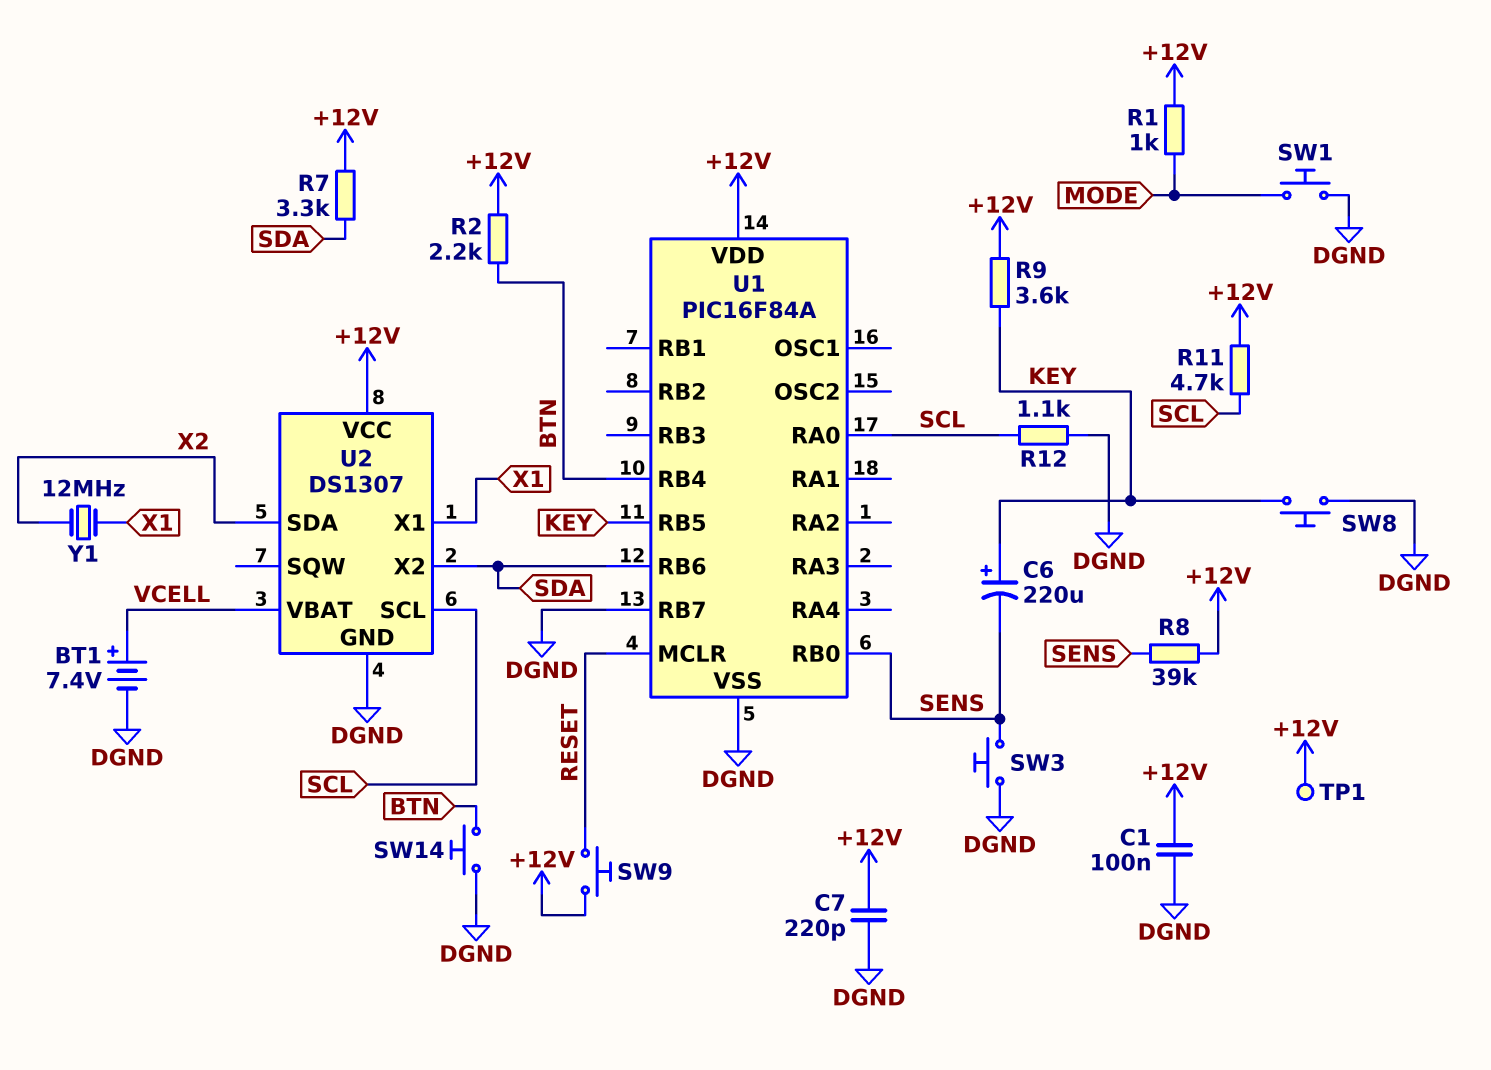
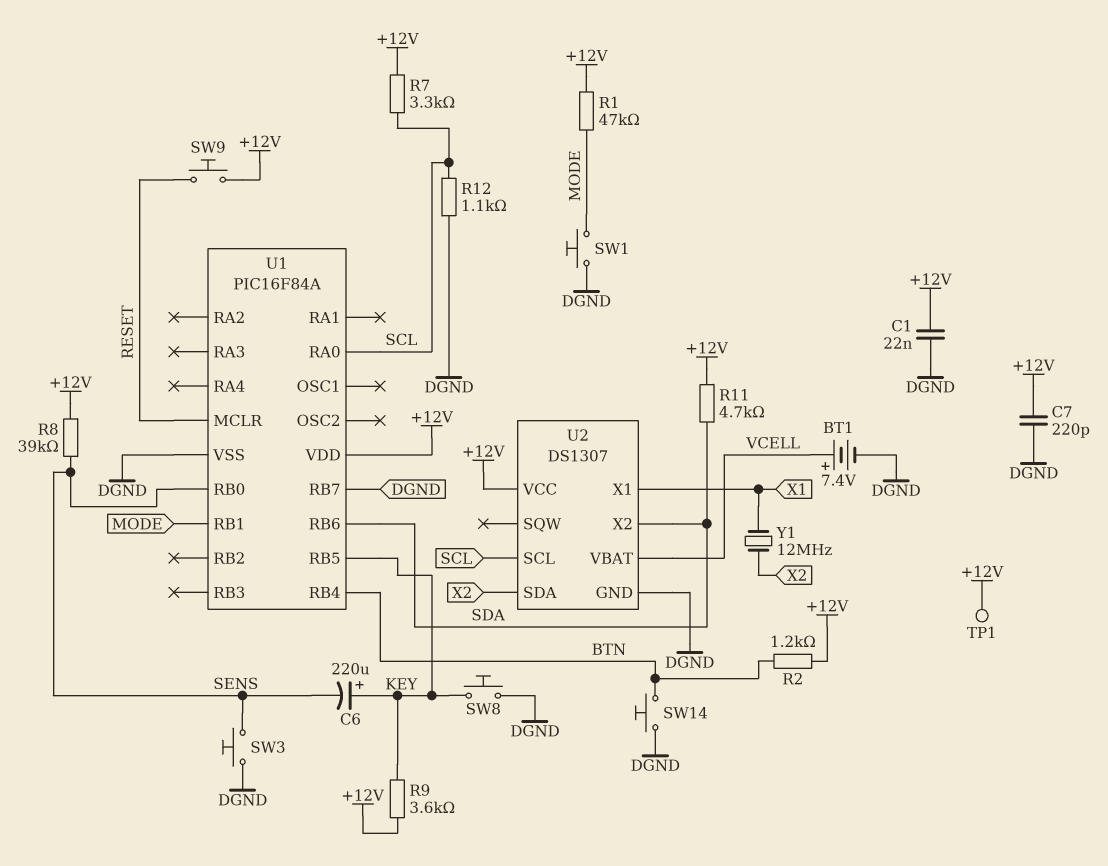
C1: 100nF (+12V, DGND) -> 22nF (+12V, DGND)
R1: 1k (+12V, MODE) -> 47k (+12V, MODE)
R2: 2.2k (+12V, BTN) -> 1.2k (+12V, BTN)
R7: 3.3k (+12V, SDA) -> 3.3k (+12V, SCL)
R11: 4.7k (+12V, SCL) -> 4.7k (+12V, SDA)
U1 pin RB1: none -> MODE

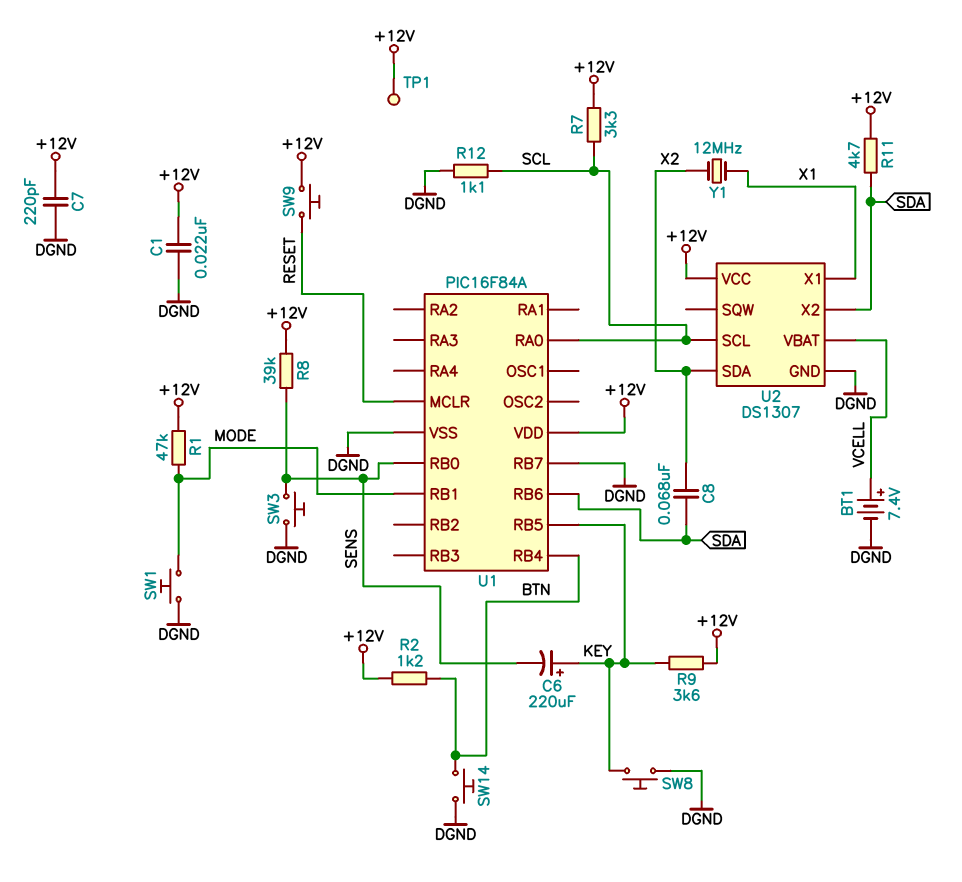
C8: none -> 68nF (SDA, X2)

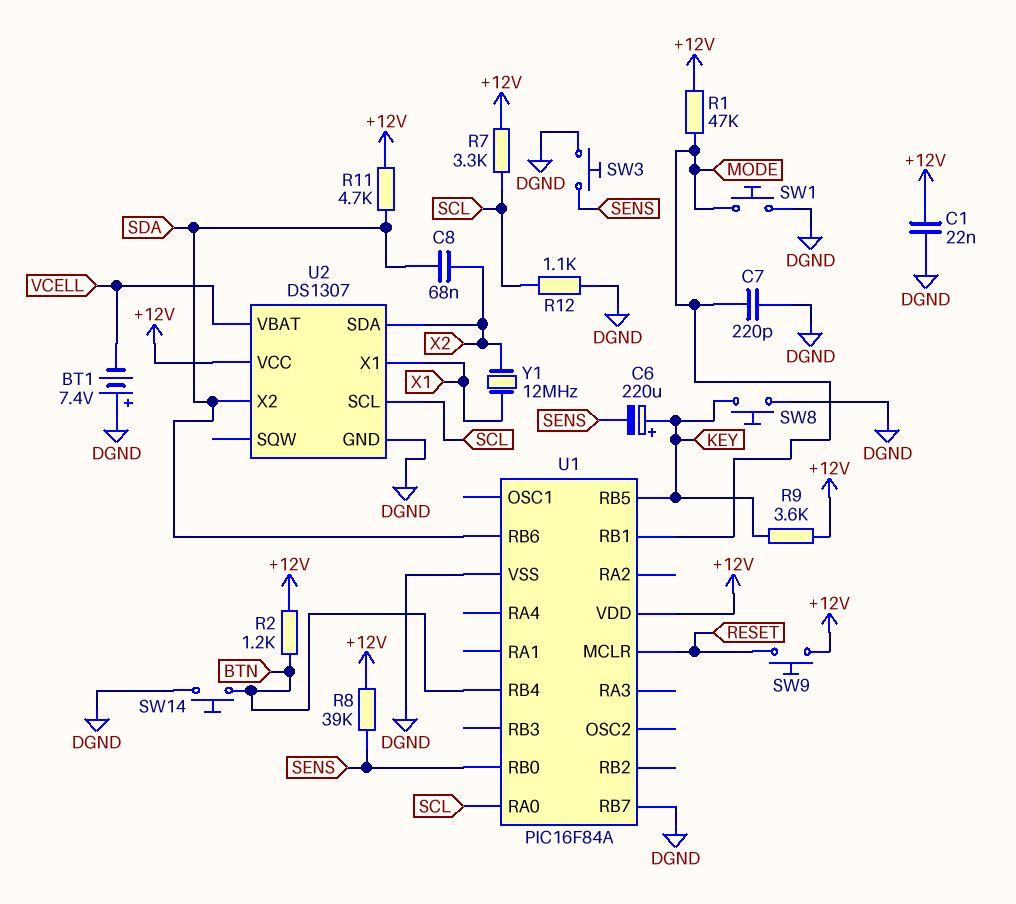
BT1: 7.4V (plus VCELL, minus DGND) -> 7.4V (plus DGND, minus VCELL)
C7: 220pF (+12V, DGND) -> 220pF (DGND, MODE)
TP1: test point (+12V) -> none

